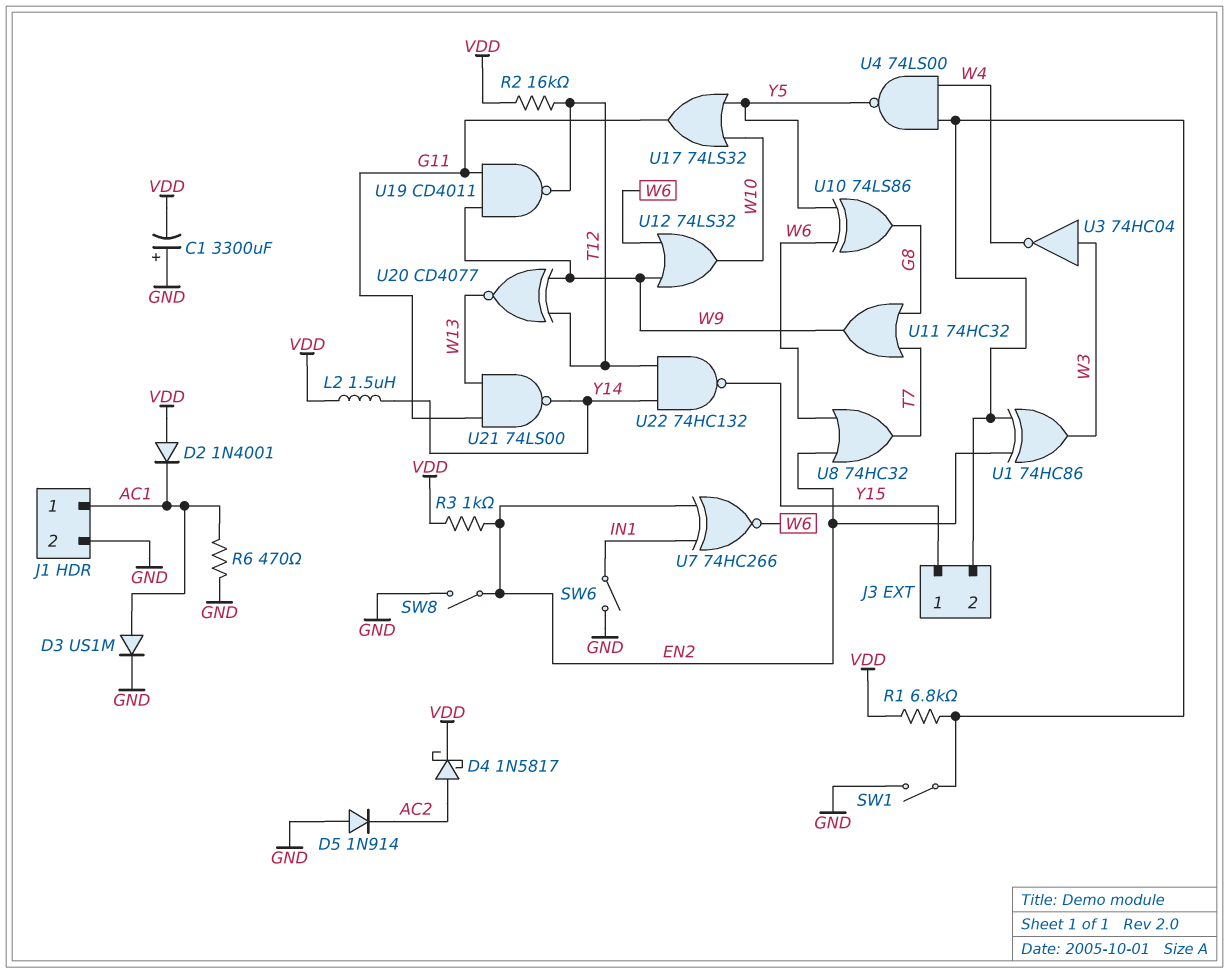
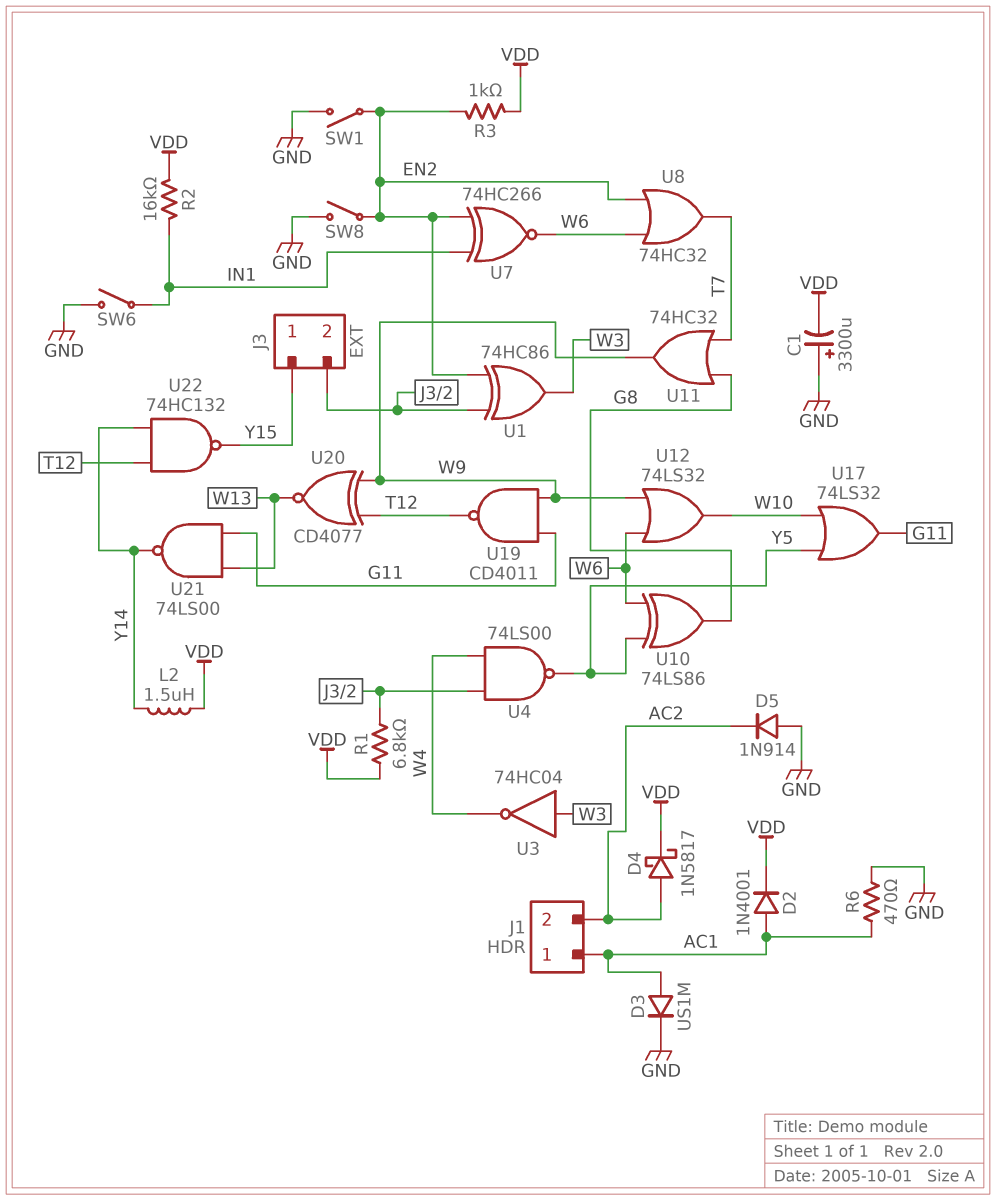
D2: diode 1N4001 (A VDD, K AC1) -> diode 1N4001 (A AC1, K VDD)
J1 pin 2: GND -> AC2
R2: 16k (T12, VDD) -> 16k (IN1, VDD)
SW1: switch (GND, J3/2) -> switch (EN2, GND)

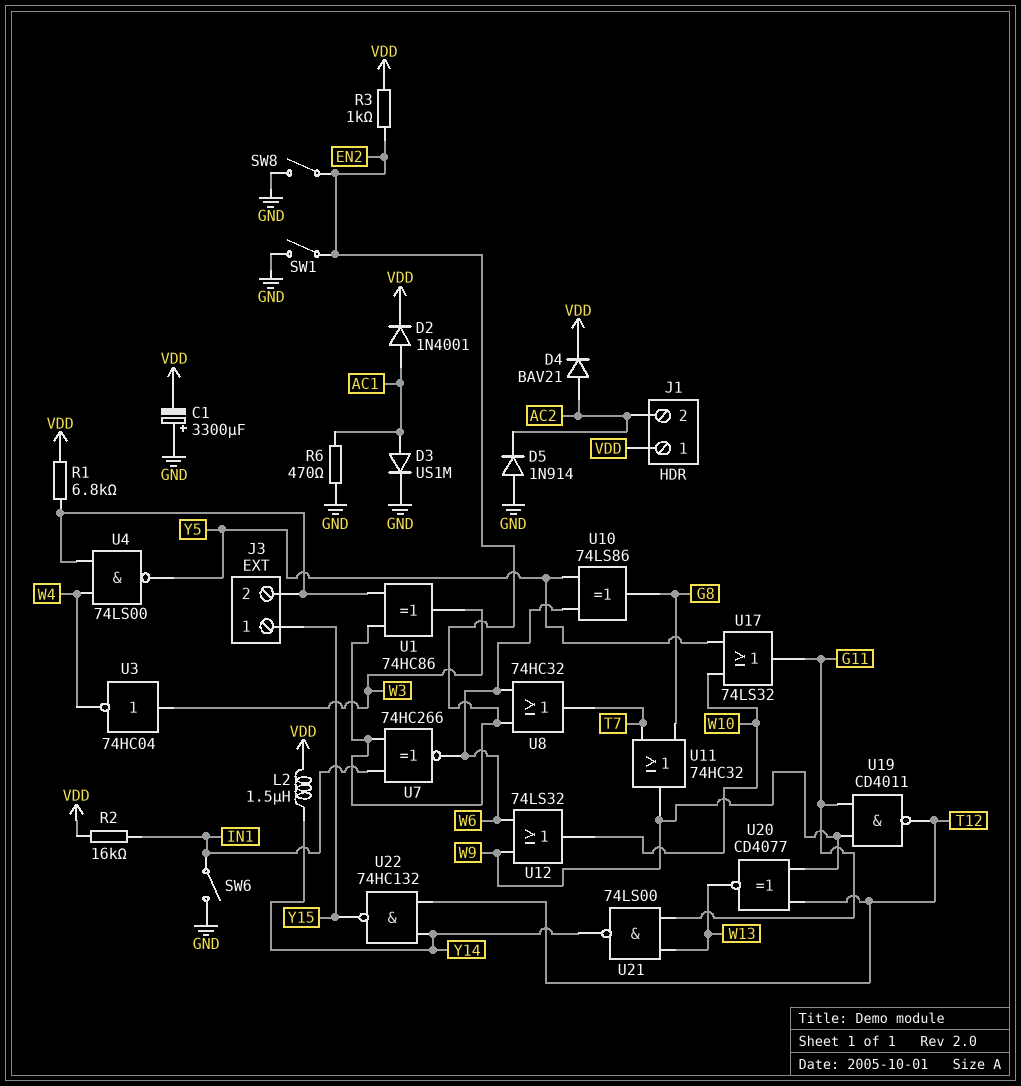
D4: schottky 1N5817 (A AC2, K VDD) -> diode BAV21 (A AC2, K VDD)
J1 pin 1: AC1 -> VDD

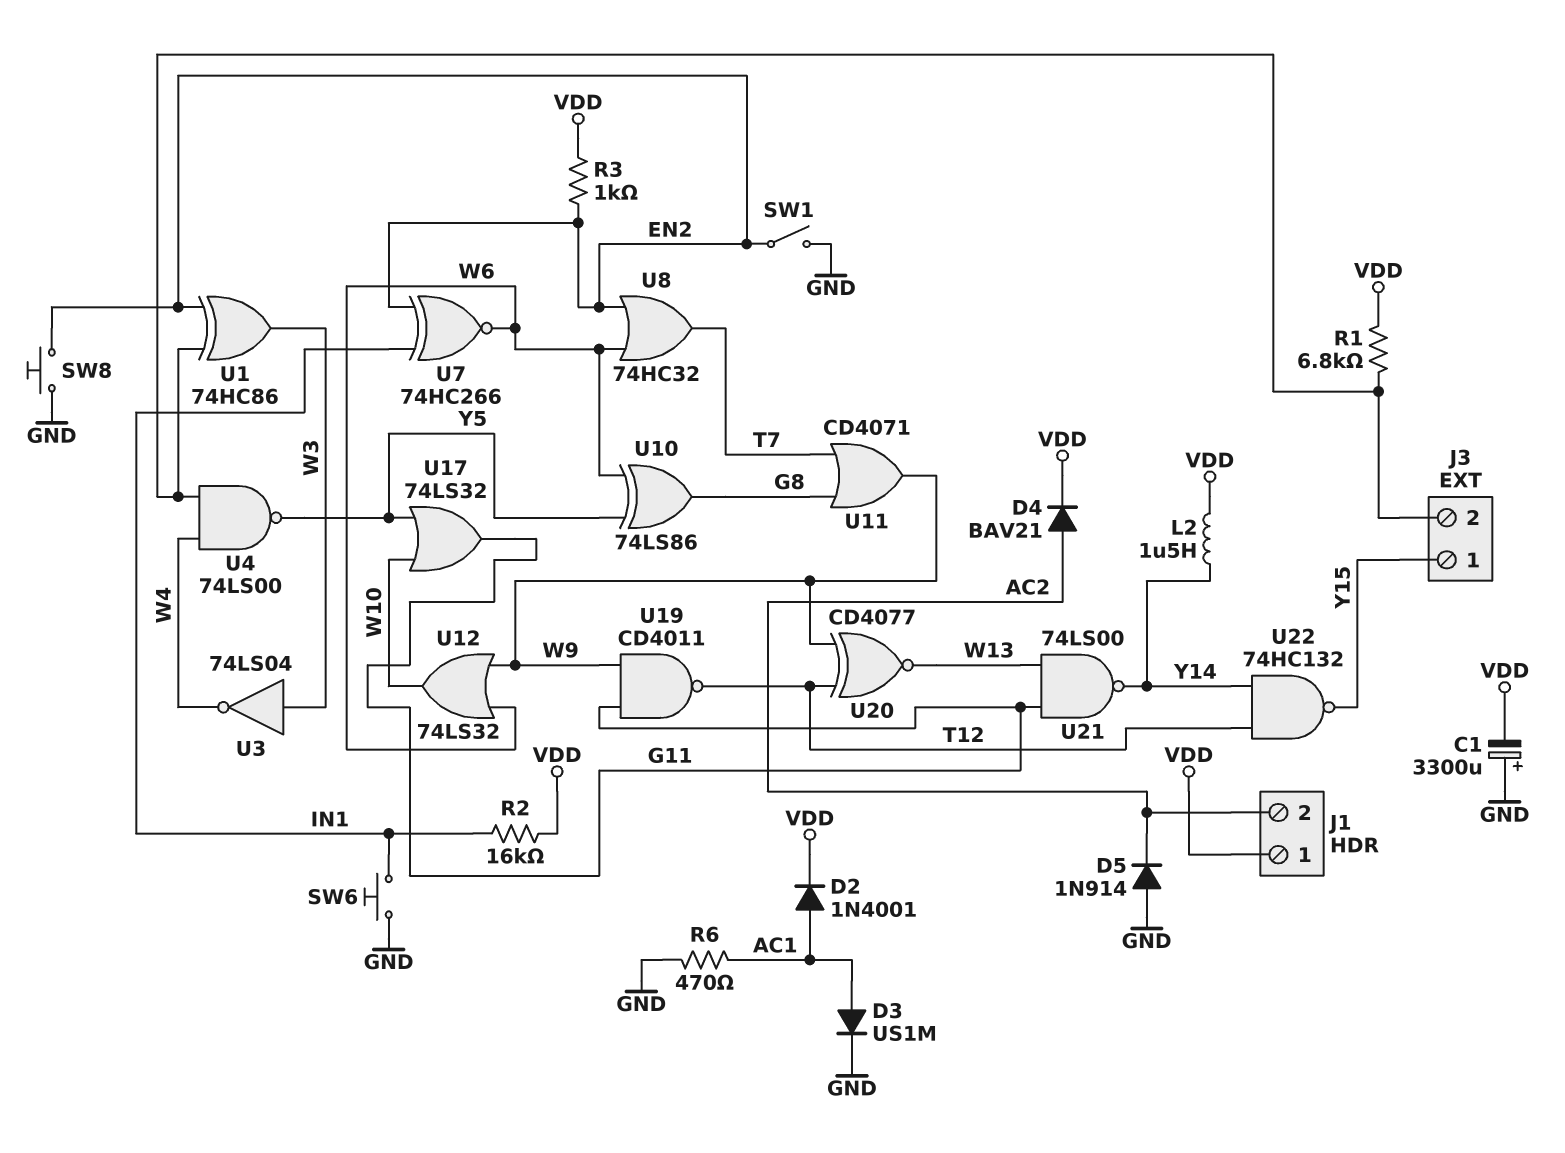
SW6: switch (GND, IN1) -> button (GND, IN1)
SW8: switch (EN2, GND) -> button (EN2, GND)
U3: NOT 74HC04 (in W3, out W4) -> NOT 74LS04 (in W3, out W4)
U11: OR 74HC32 (in G8, in T7, out W9) -> OR CD4071 (in G8, in T7, out W9)

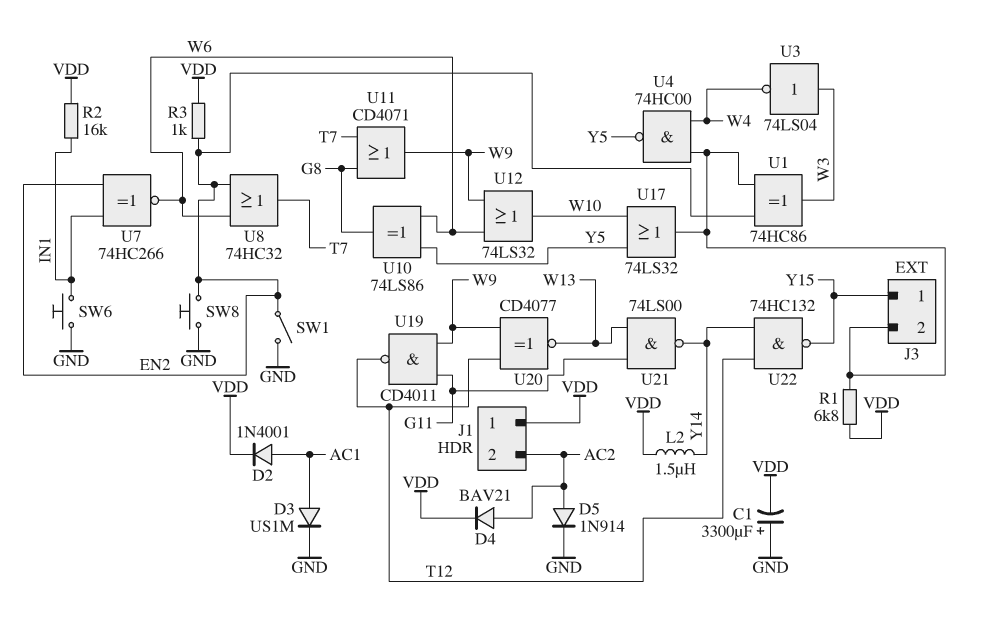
D5: diode 1N914 (A GND, K AC2) -> diode 1N914 (A AC2, K GND)
R6: 470 (AC1, GND) -> none
U4: NAND 74LS00 (in J3/2, in W4, out Y5) -> NAND 74HC00 (in J3/2, in W4, out Y5)
U17: OR 74LS32 (in W10, in Y5, out G11) -> OR 74LS32 (in W10, in Y5, out J3/2)

